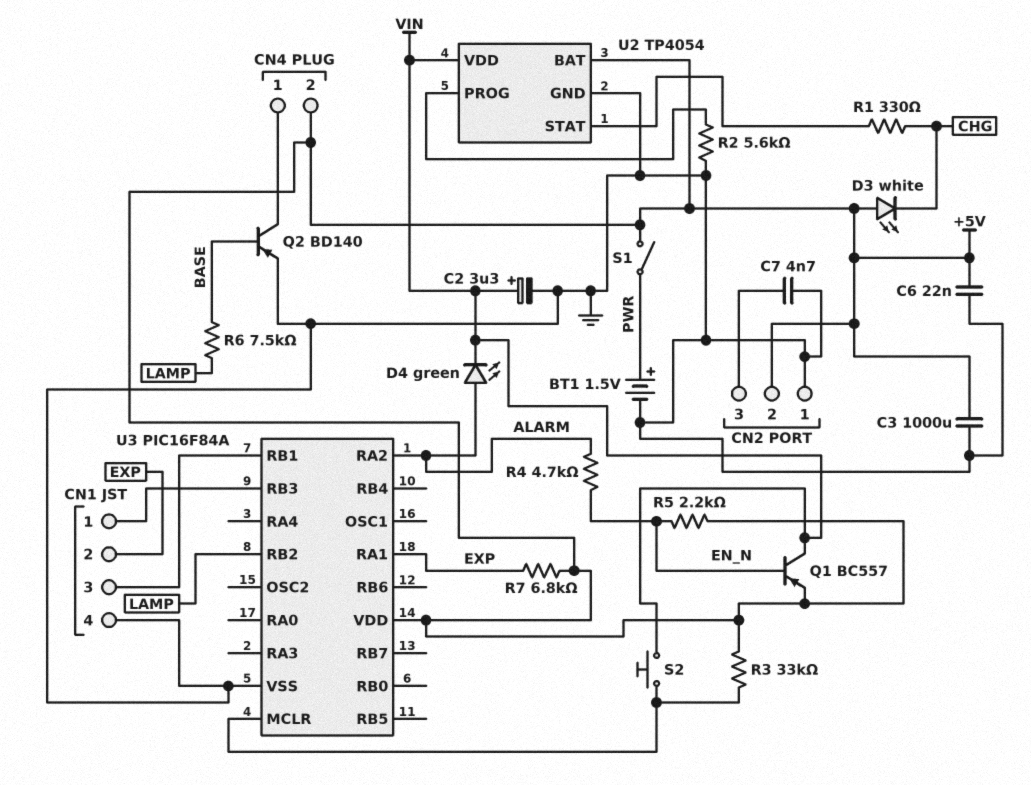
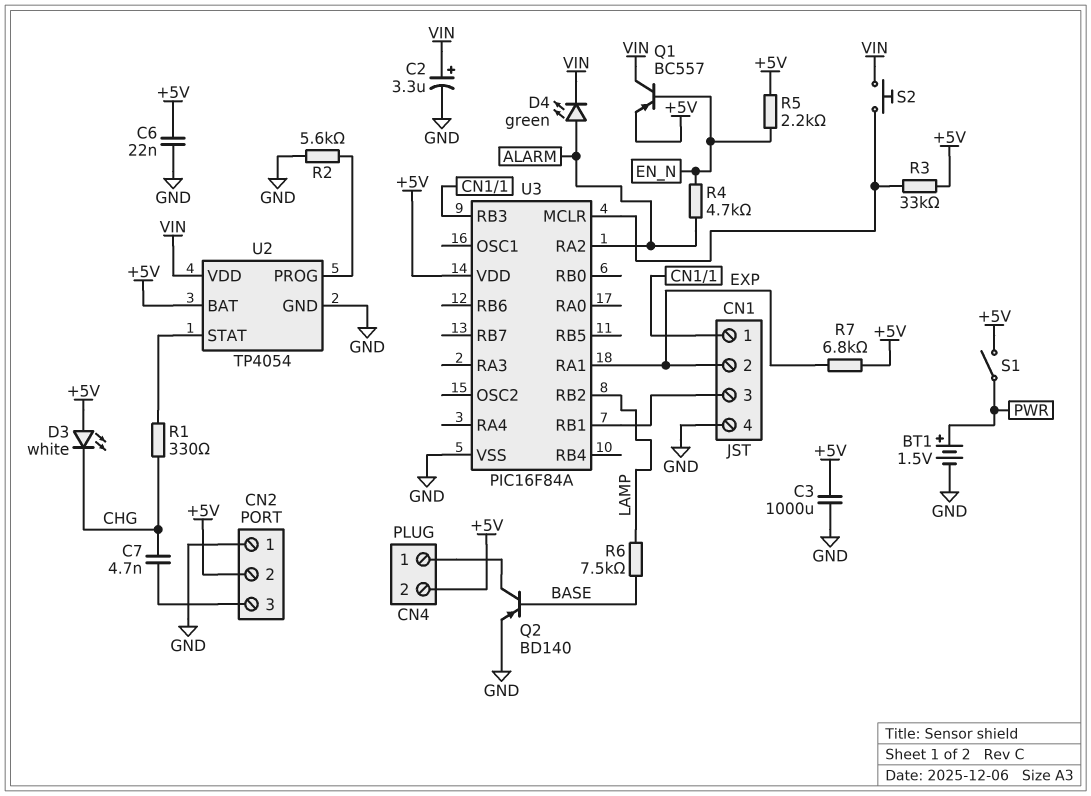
C7: 4.7nF (CN2/3, GND) -> 4.7nF (CHG, CN2/3)

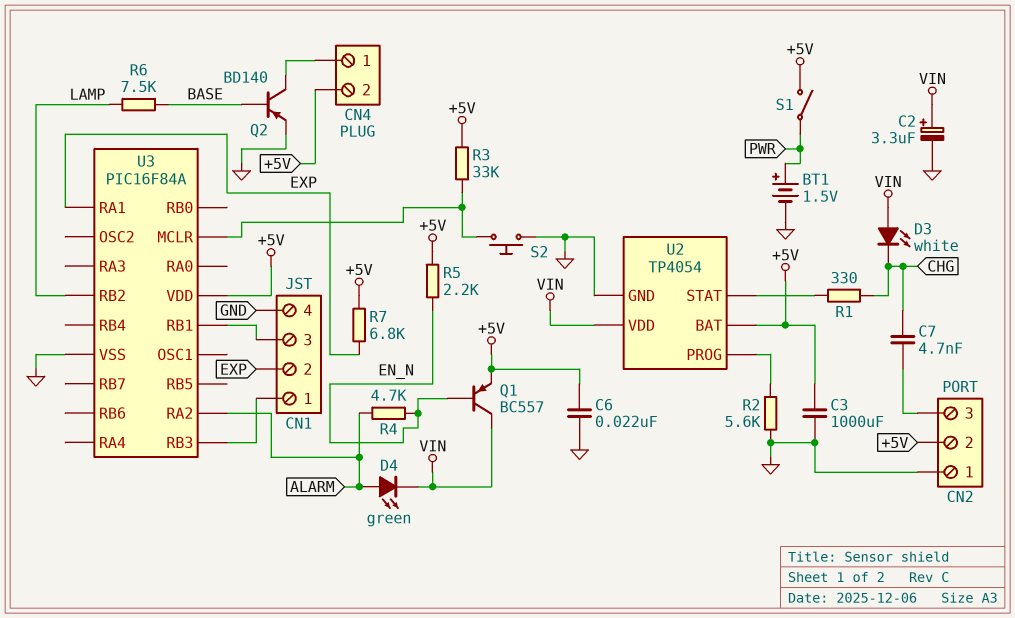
D3: LED white (A +5V, K CHG) -> LED white (A VIN, K CHG)
S2: button (U3/MCLR, VIN) -> button (GND, U3/MCLR)

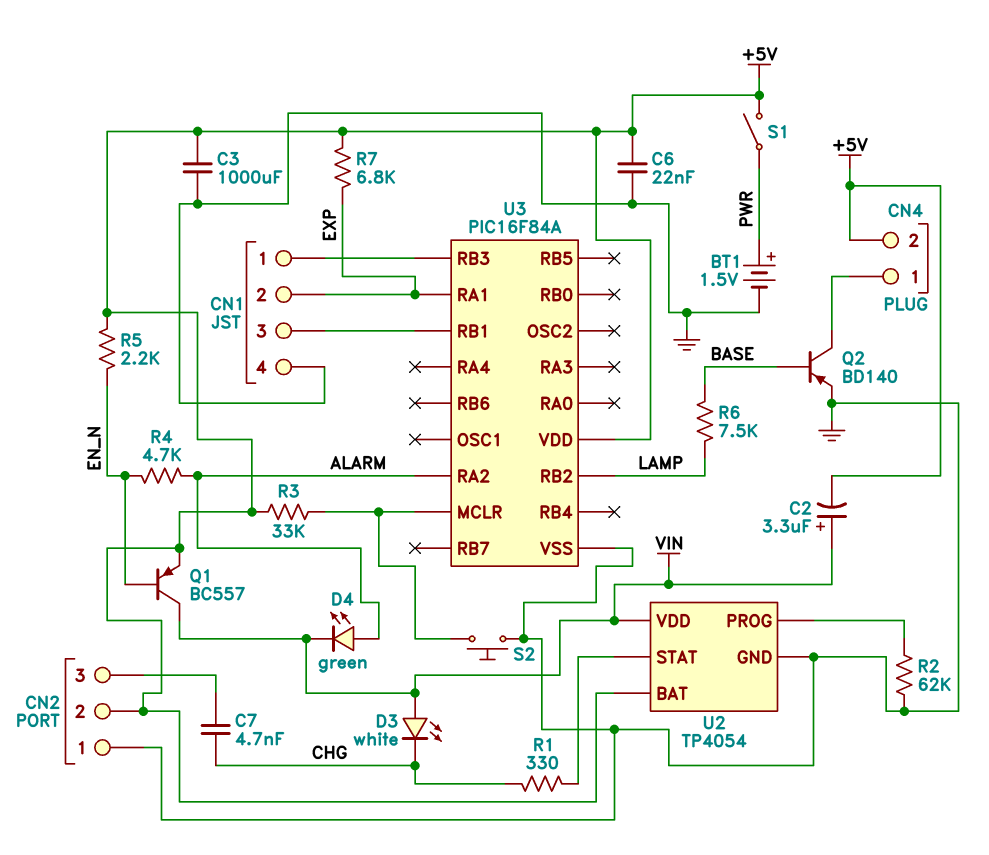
C2: 3.3uF (plus VIN, minus GND) -> 3.3uF (plus VIN, minus +5V)
R2: 5.6k (GND, U2/PROG) -> 62k (GND, U2/PROG)

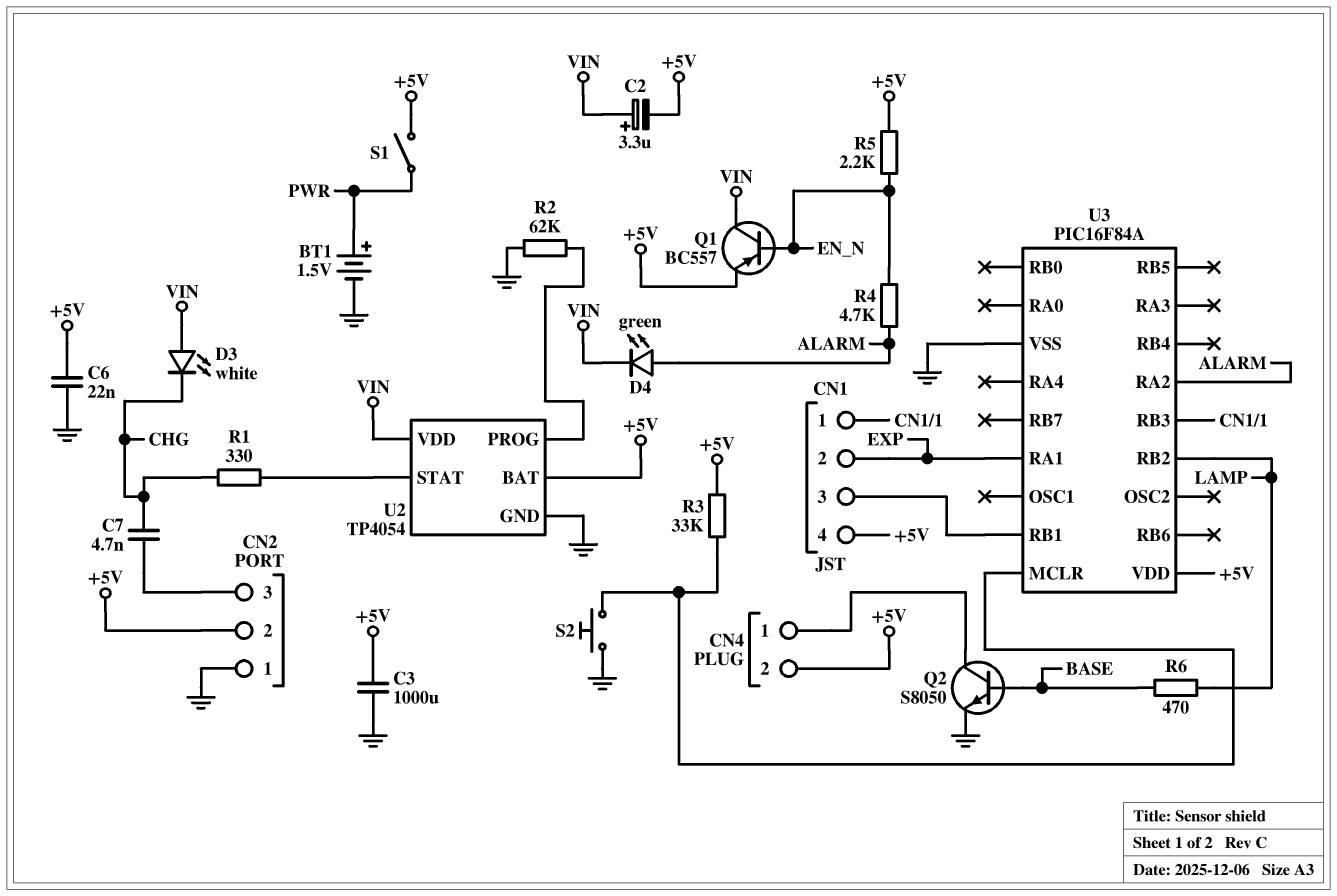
CN1 pin 4: GND -> +5V
Q2: PNP BD140 (B BASE, C CN4/1, E GND) -> NPN S8050 (B BASE, C CN4/1, E GND)
R6: 7.5k (BASE, LAMP) -> 470 (BASE, LAMP)
R7: 6.8k (+5V, EXP) -> none

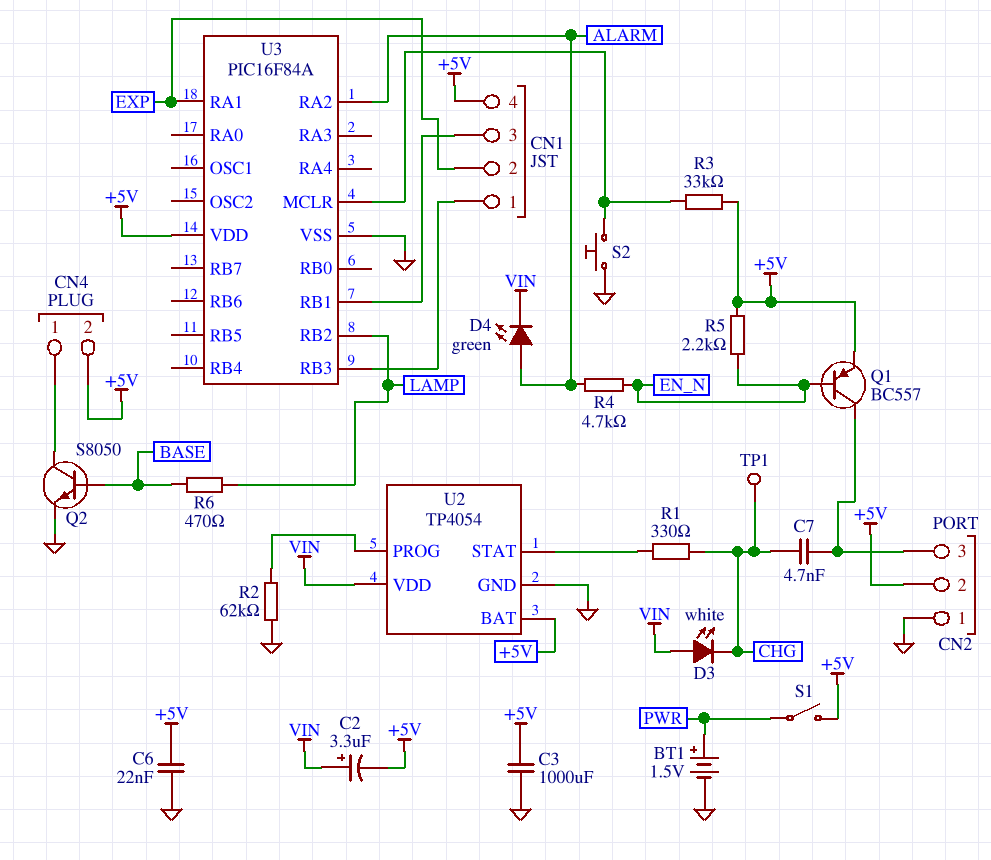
Q1: PNP BC557 (B EN_N, C VIN, E +5V) -> PNP BC557 (B EN_N, C CN2/3, E +5V)
TP1: none -> test point (CHG)

